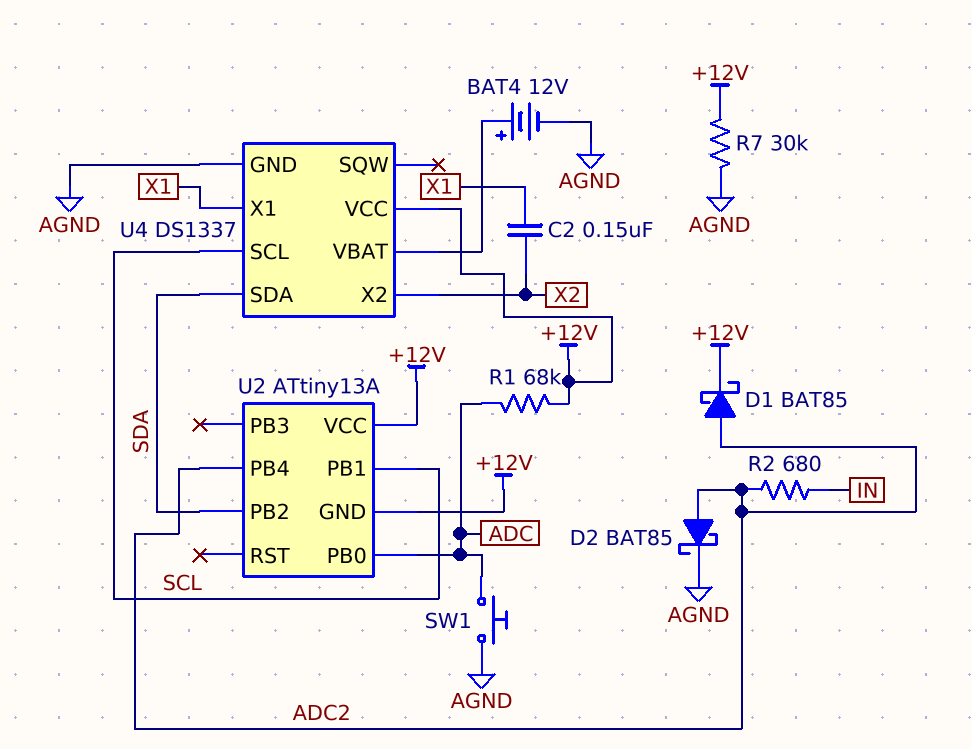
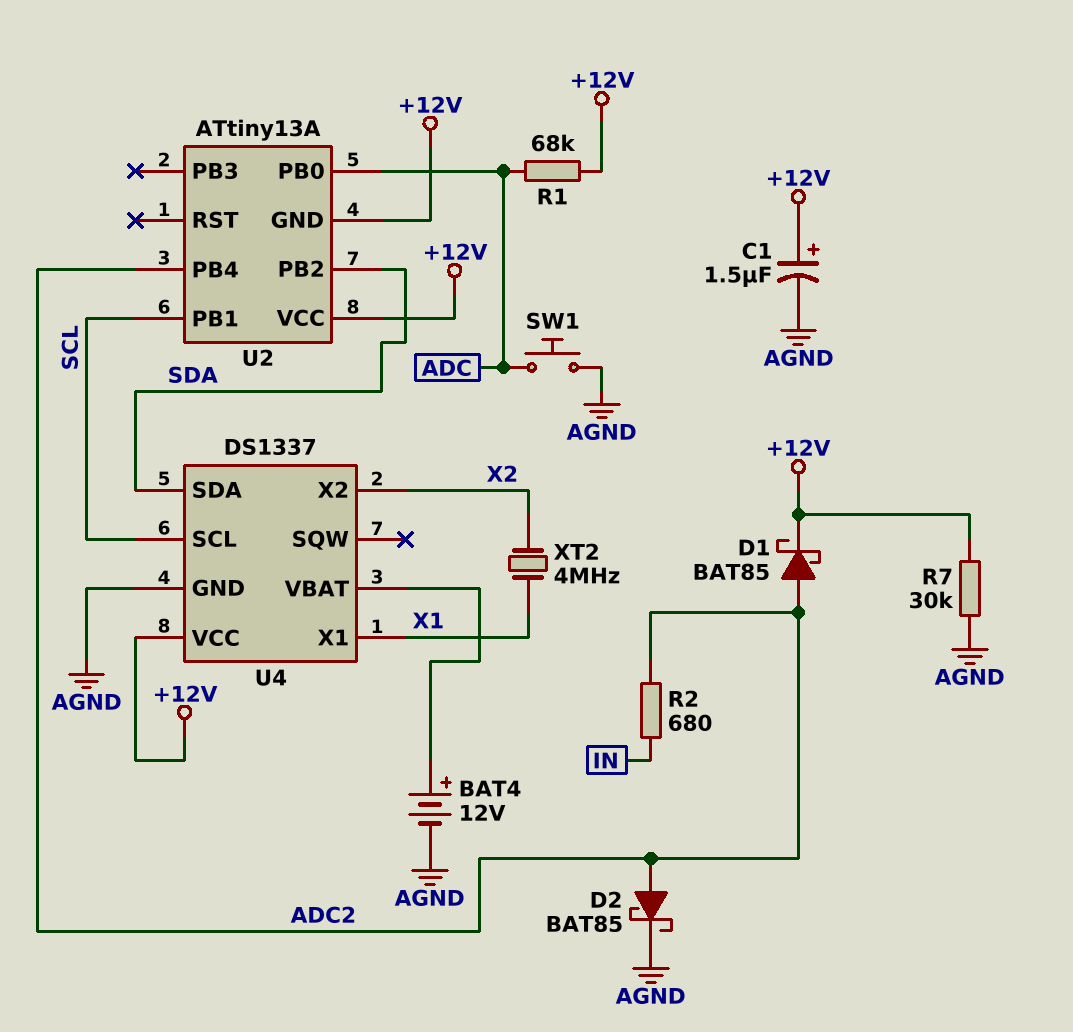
C1: none -> 1.5uF (plus +12V, minus AGND)
C2: 150nF (X1, X2) -> none
XT2: none -> 4MHz (X1, X2)

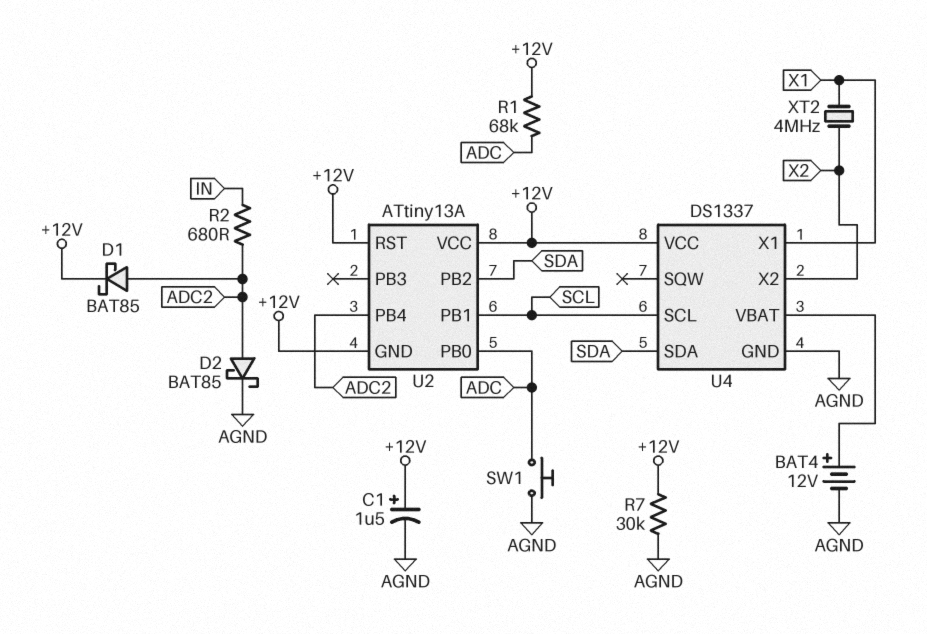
U2 pin RST: none -> +12V

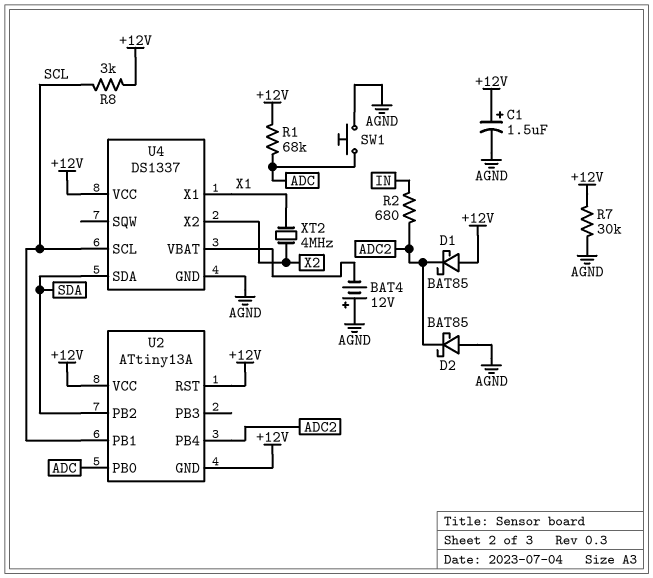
BAT4: 12V (plus U4/VBAT, minus AGND) -> 12V (plus AGND, minus U4/VBAT)
D1: schottky BAT85 (A ADC2, K +12V) -> schottky BAT85 (A +12V, K ADC2)
D2: schottky BAT85 (A ADC2, K AGND) -> schottky BAT85 (A AGND, K ADC2)
R8: none -> 3k (+12V, SCL)

